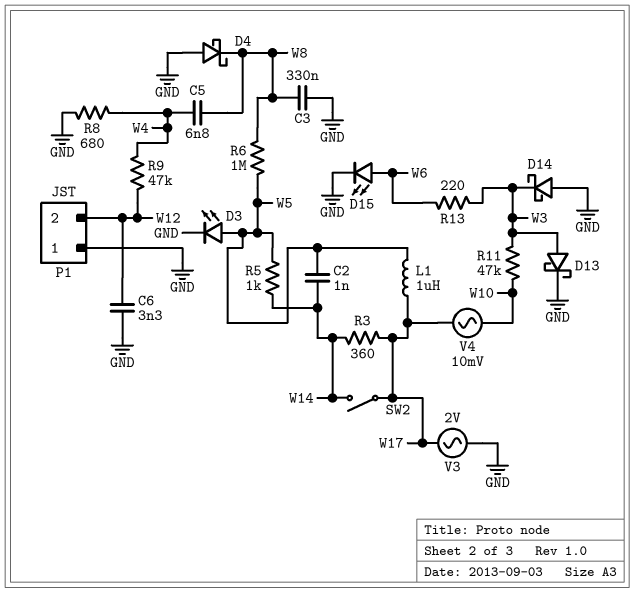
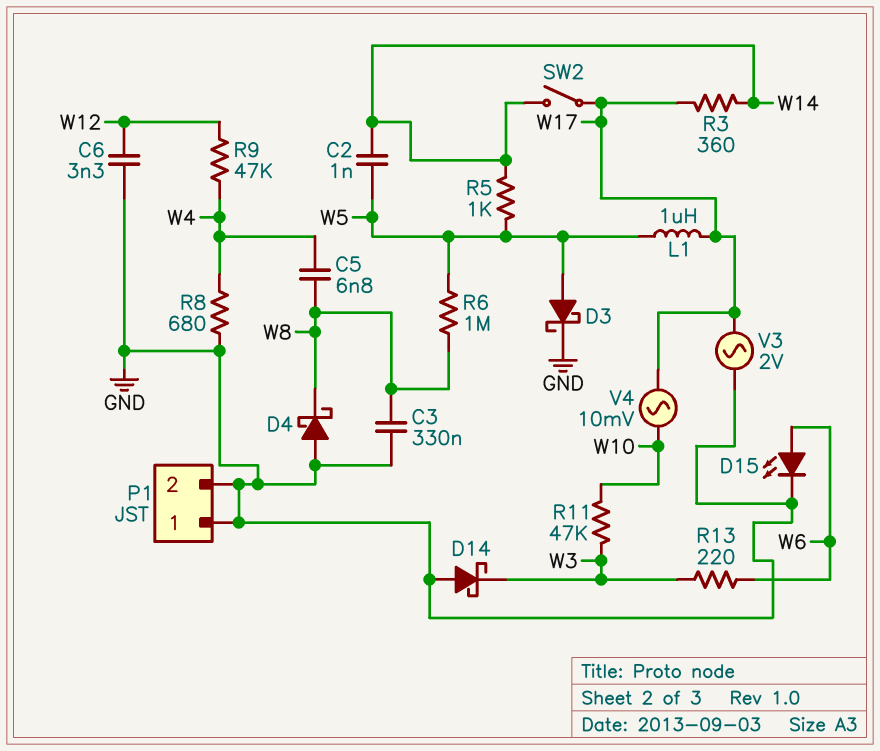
D3: LED (A W5, K GND) -> schottky (A W5, K GND)
D13: schottky (A W3, K GND) -> none
P1 pin 2: W12 -> GND

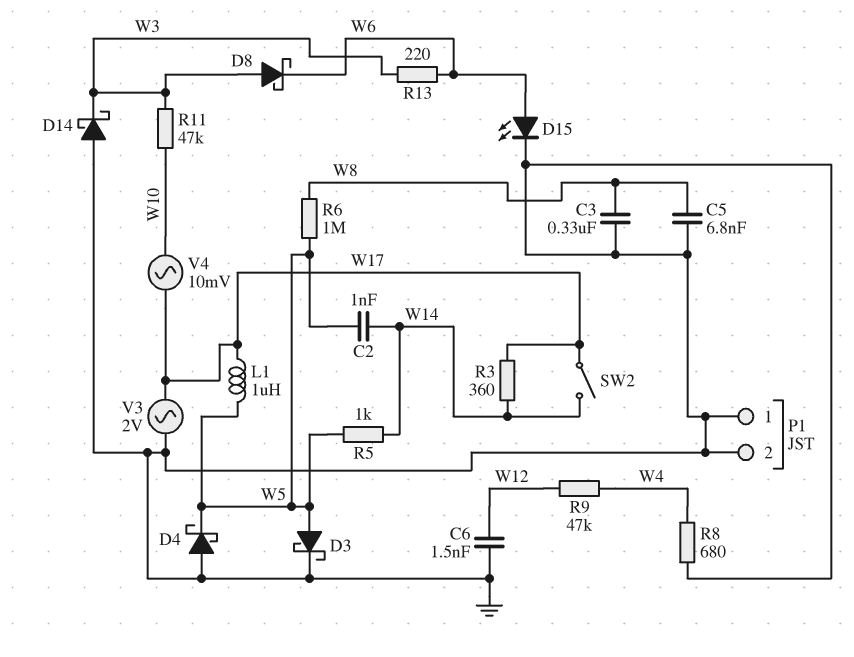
C5: 6.8nF (W4, W8) -> 6.8nF (GND, W8)
C6: 3.3nF (GND, W12) -> 1.5nF (GND, W12)
D4: schottky (A GND, K W8) -> schottky (A GND, K W5)
D8: none -> schottky (A W3, K W6)

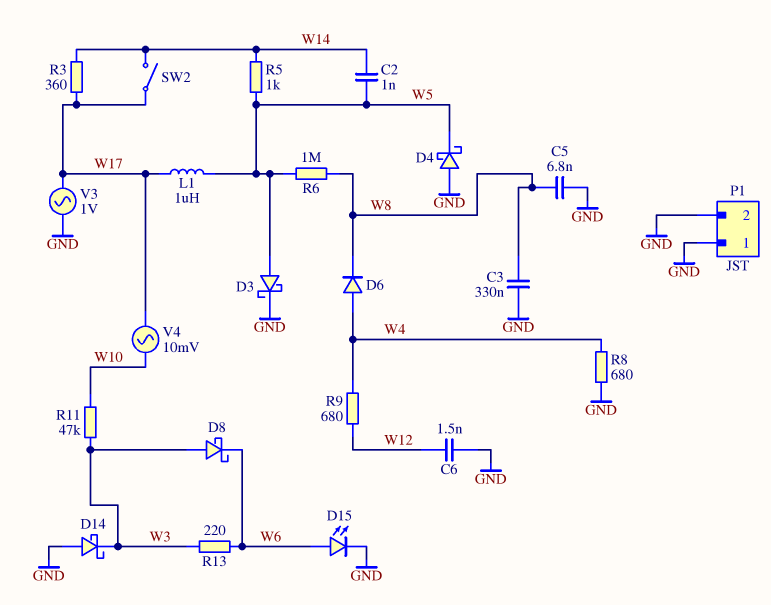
D6: none -> diode (A W4, K W8)
R9: 47k (W4, W12) -> 680 (W4, W12)
V3: AC 2V (GND, W17) -> AC 1V (GND, W17)

